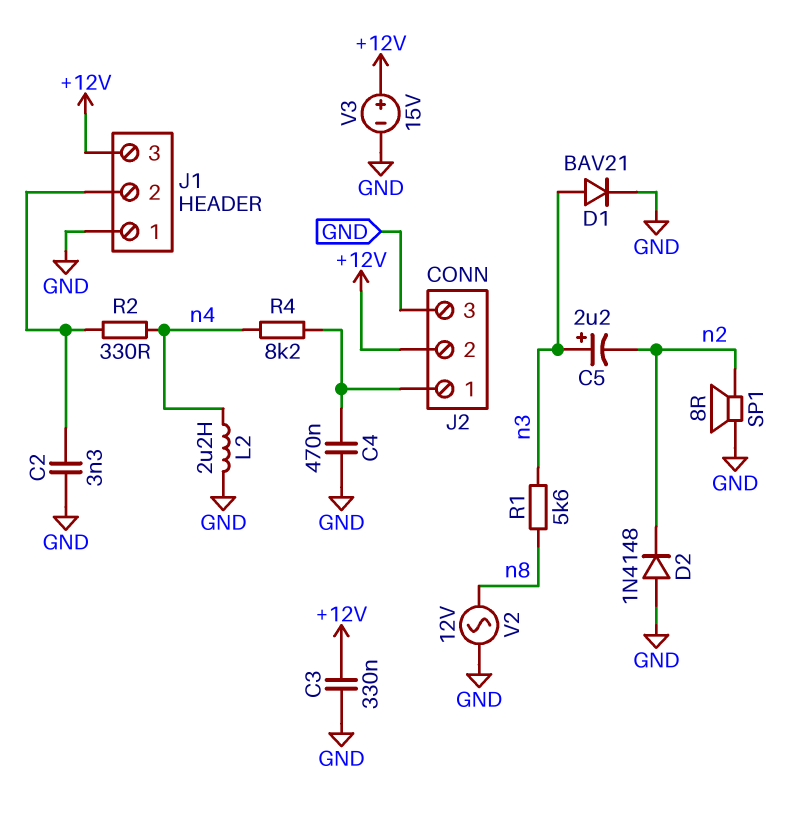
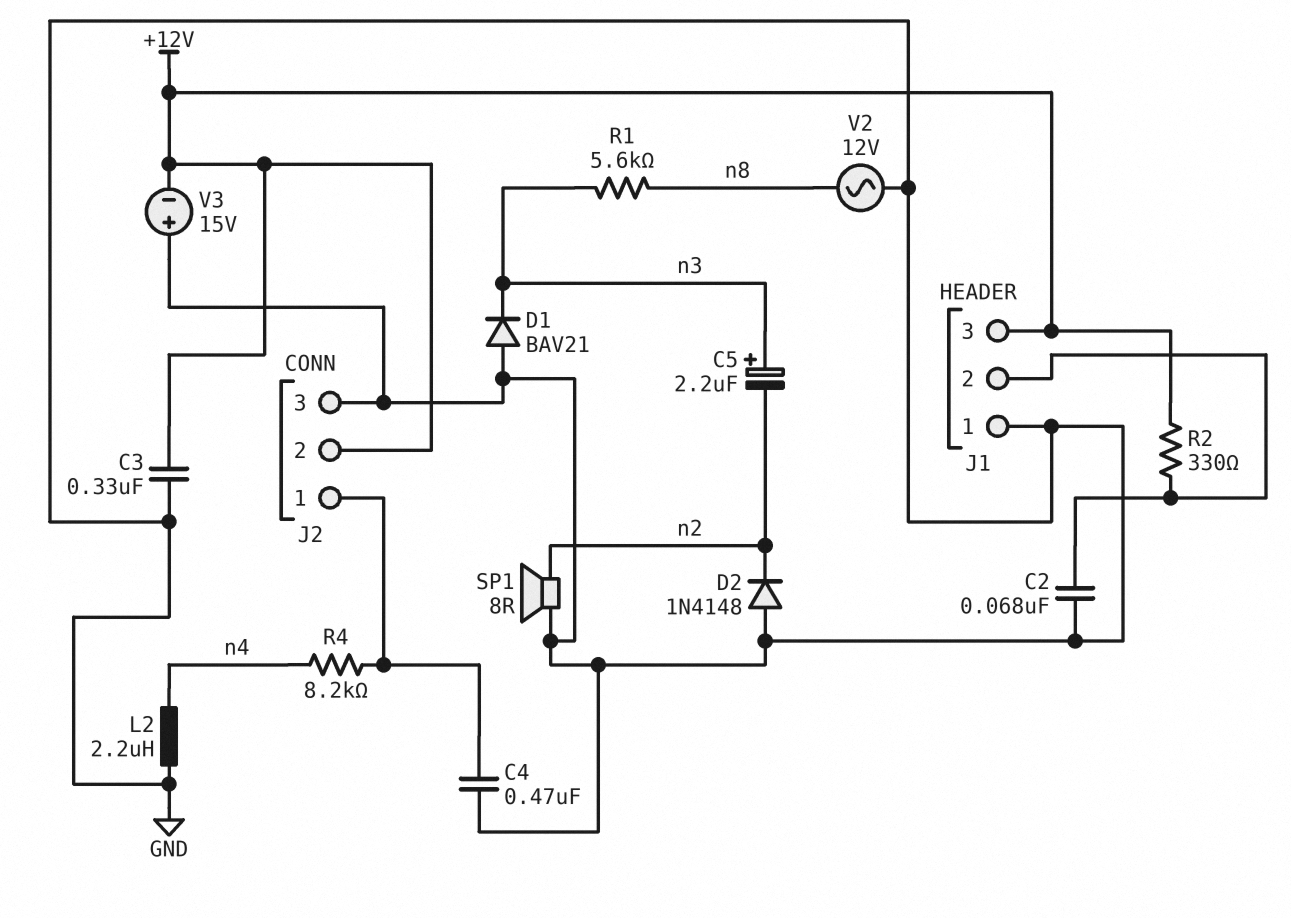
C2: 3.3nF (GND, J1/2) -> 68nF (GND, J1/2)
D1: diode BAV21 (A n3, K GND) -> diode BAV21 (A GND, K n3)
R2: 330 (J1/2, n4) -> 330 (+12V, J1/2)
V3: 15V (plus +12V, minus GND) -> 15V (plus GND, minus +12V)

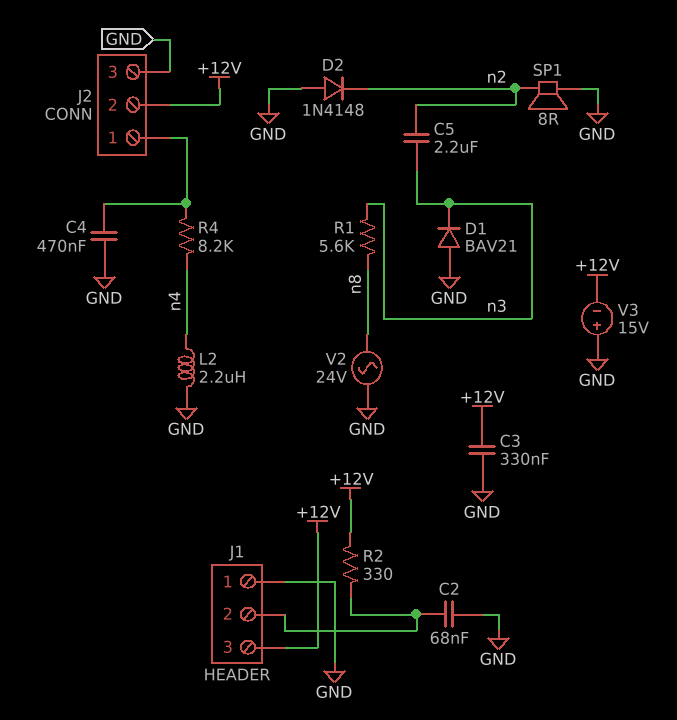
C5: 2.2uF (plus n3, minus n2) -> 2.2uF (n2, n3)
V2: AC 12V (GND, n8) -> AC 24V (GND, n8)

